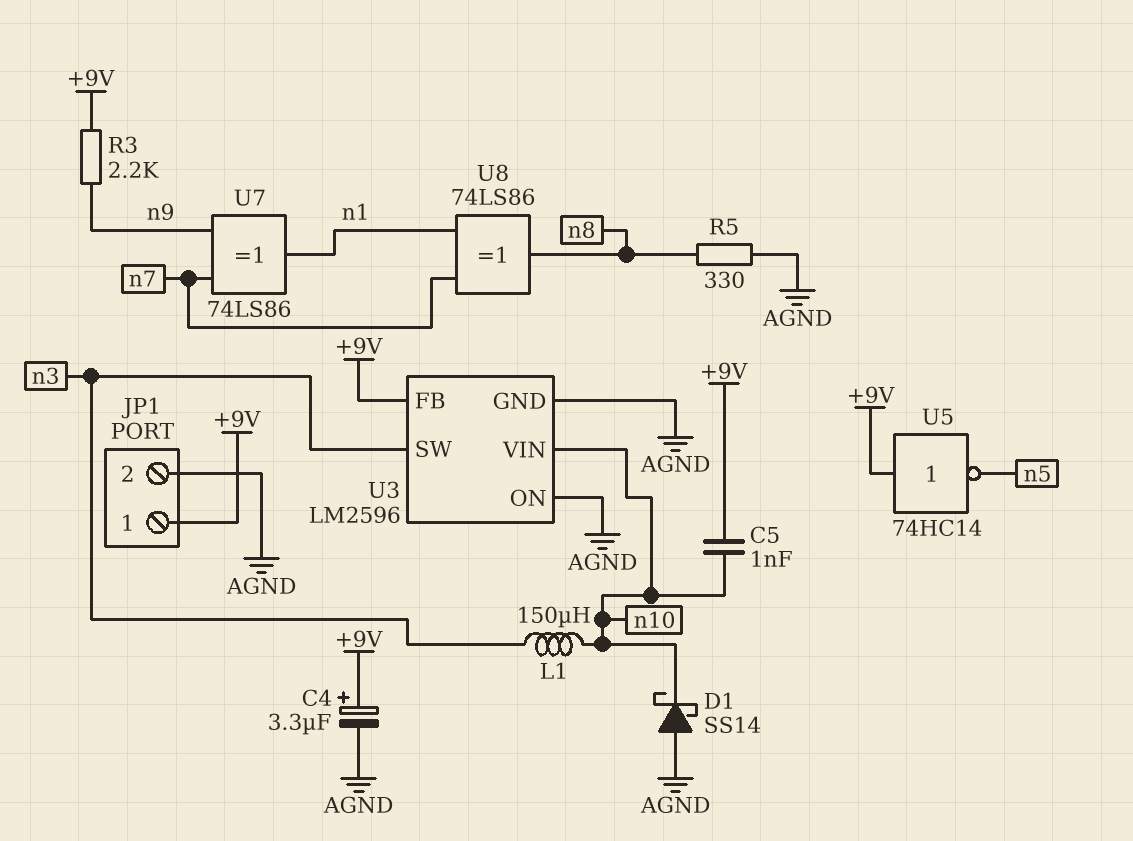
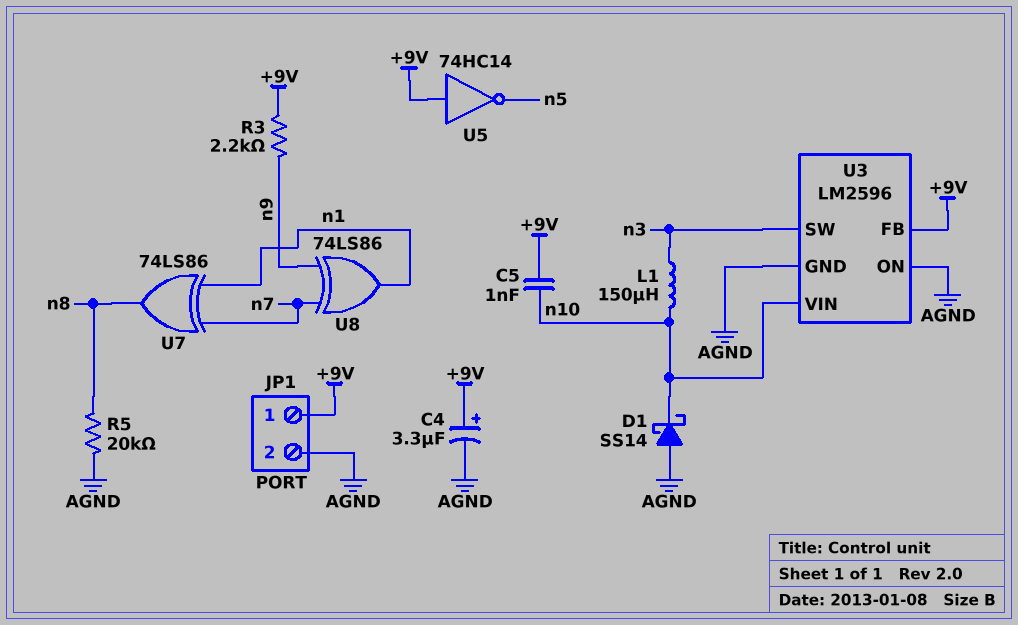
R5: 330 (AGND, n8) -> 20k (AGND, n8)
U7: XOR 74LS86 (in n7, in n9, out n1) -> XOR 74LS86 (in n1, in n7, out n8)
U8: XOR 74LS86 (in n1, in n7, out n8) -> XOR 74LS86 (in n7, in n9, out n1)

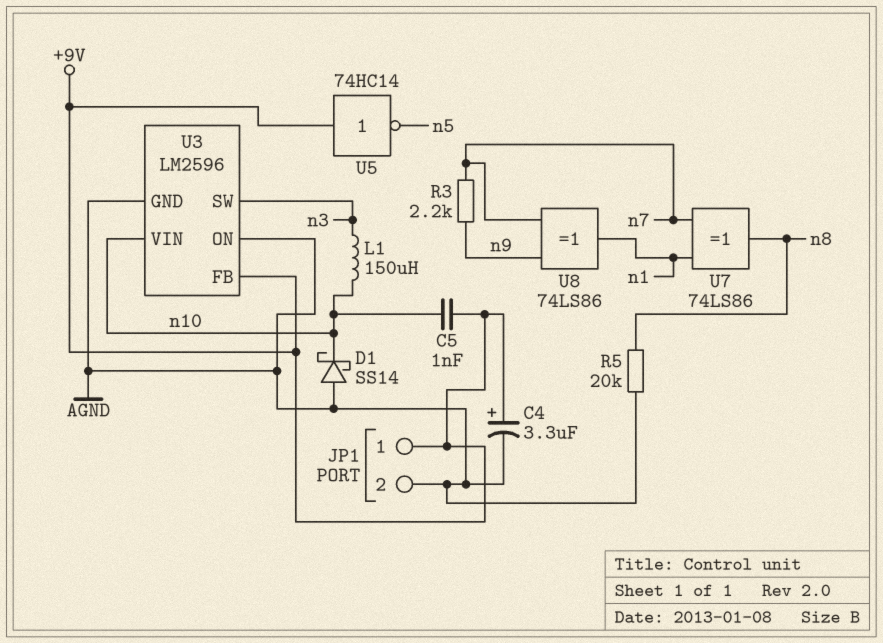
R3: 2.2k (+9V, n9) -> 2.2k (n7, n9)

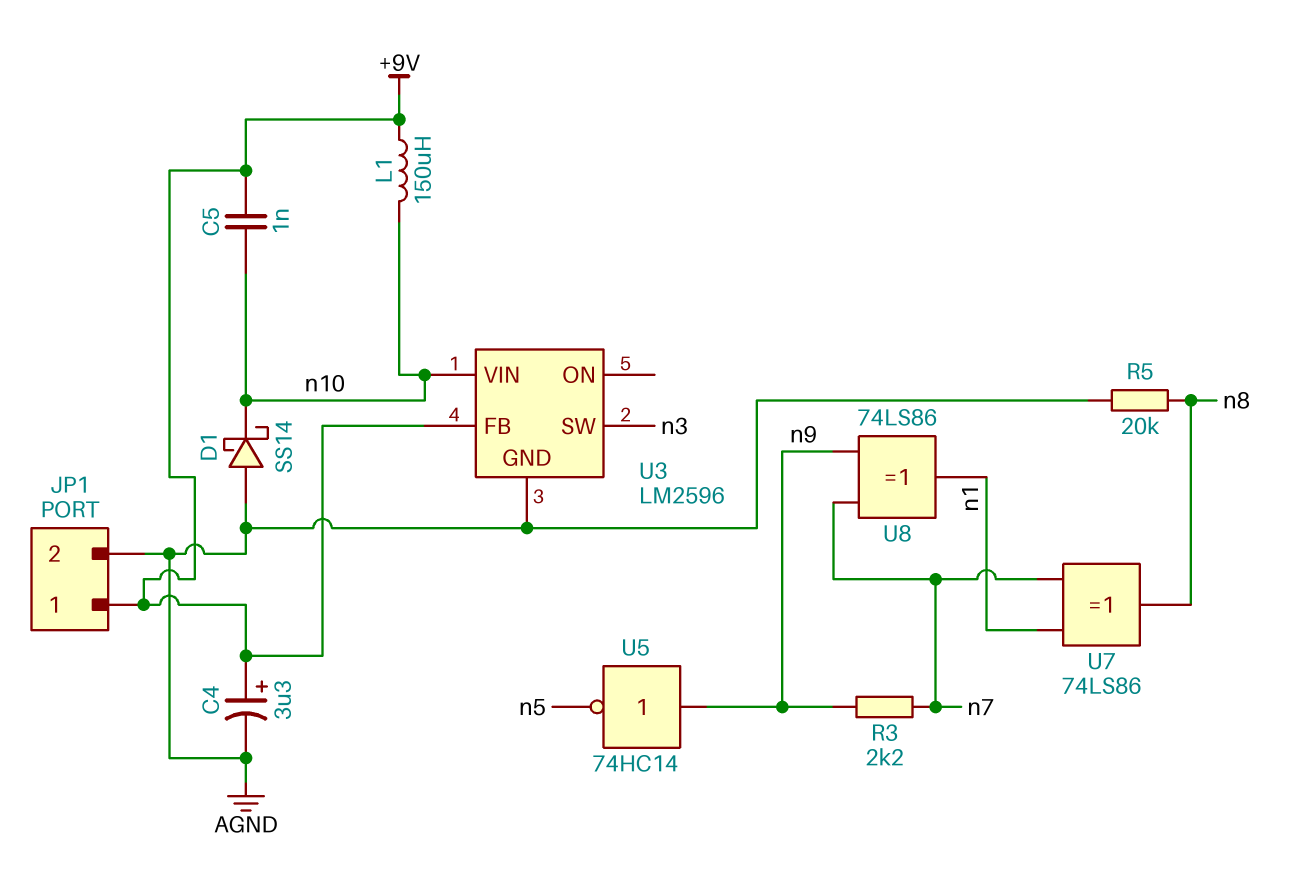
L1: 150uH (n3, n10) -> 150uH (+9V, n10)
U3 pin ON: AGND -> none
U5: NOT 74HC14 (in +9V, out n5) -> NOT 74HC14 (in n9, out n5)

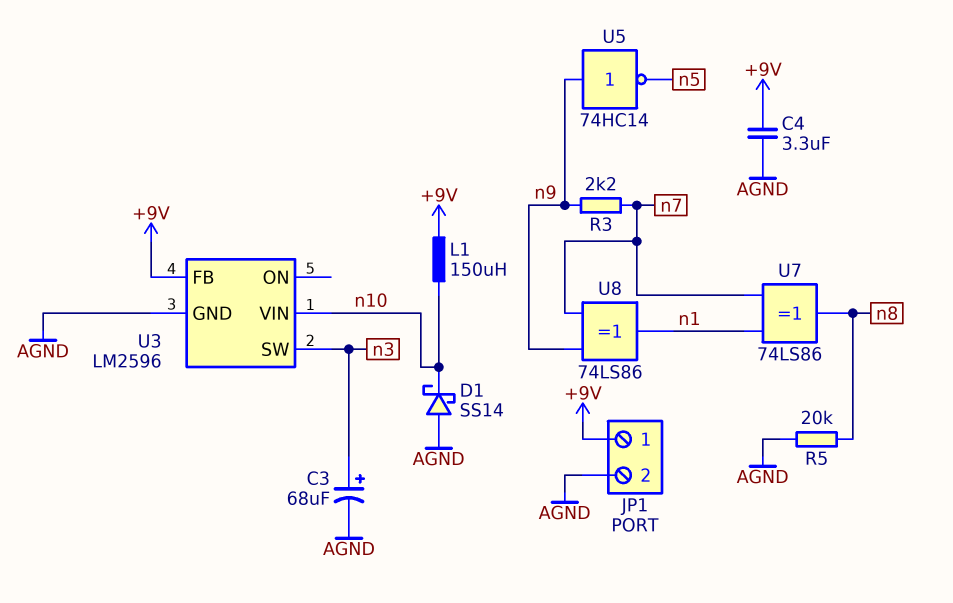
C3: none -> 68uF (plus n3, minus AGND)
C4: 3.3uF (plus +9V, minus AGND) -> 3.3uF (+9V, AGND)
C5: 1nF (+9V, n10) -> none

